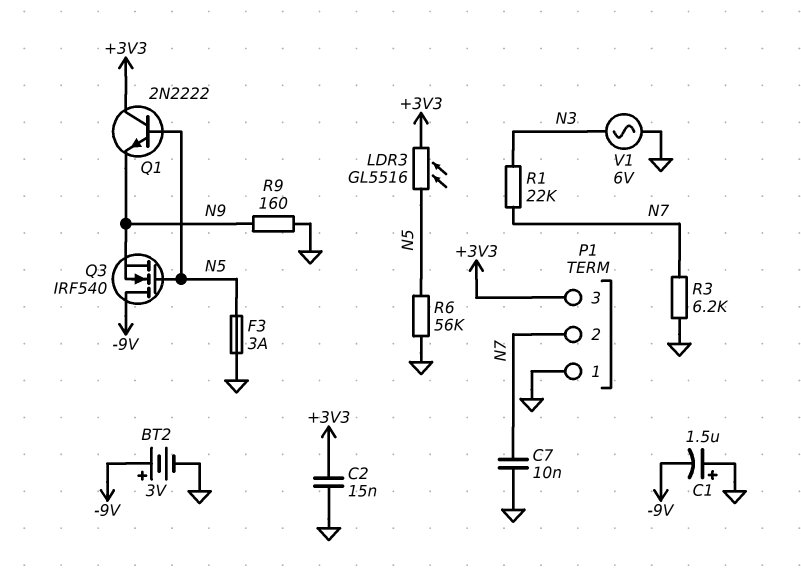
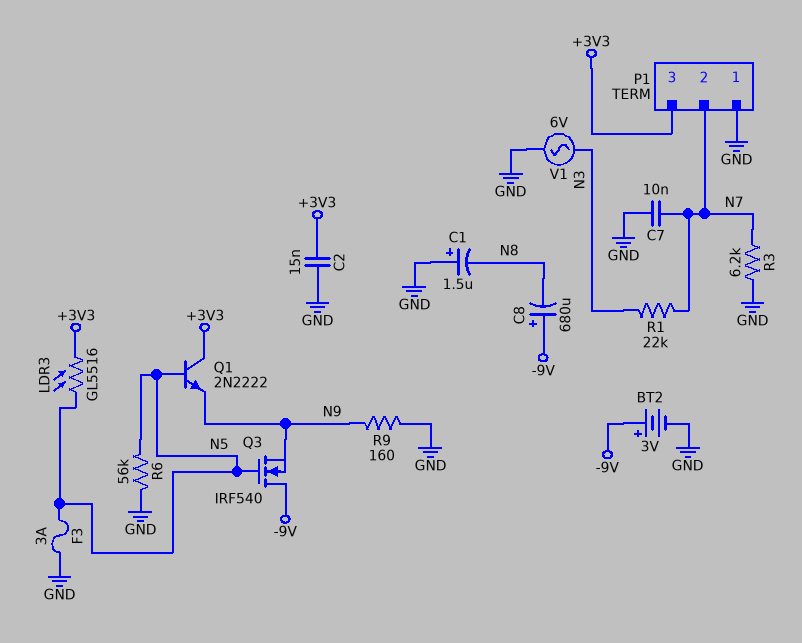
C1: 1.5uF (plus GND, minus -9V) -> 1.5uF (plus GND, minus N8)
C8: none -> 680uF (plus -9V, minus N8)

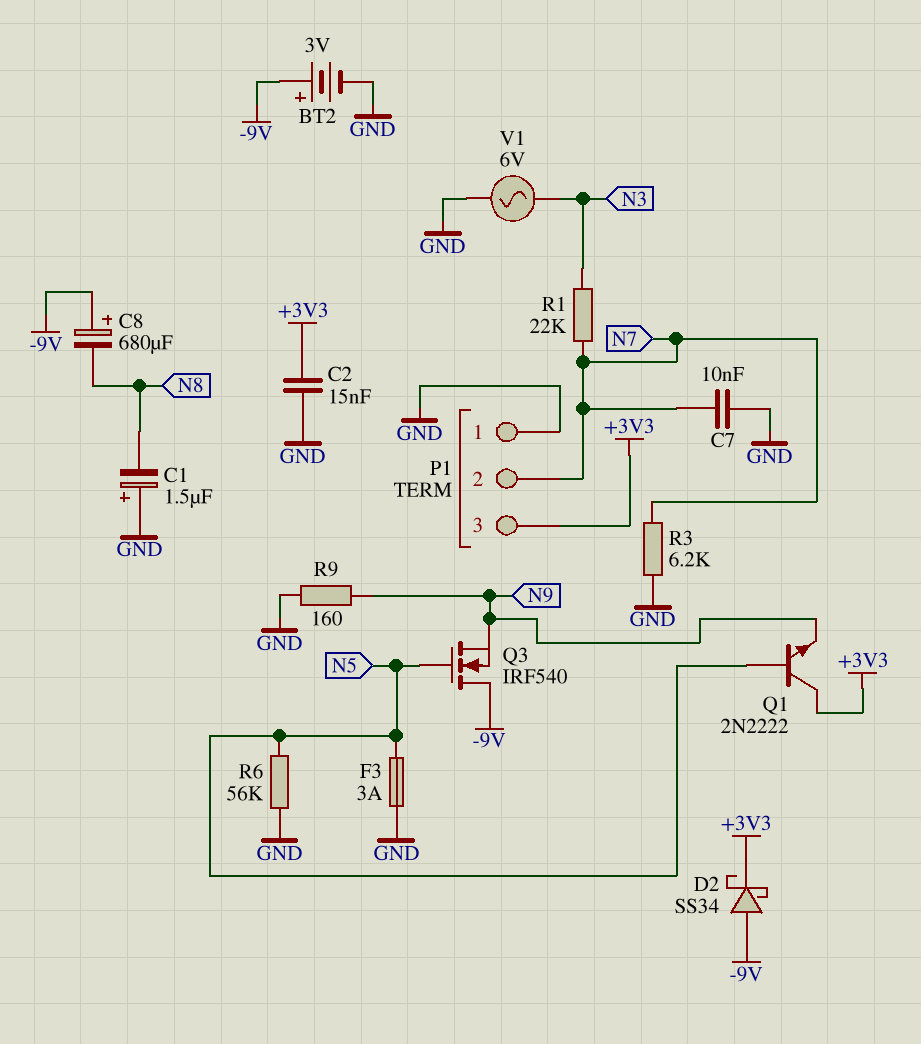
D2: none -> schottky SS34 (A -9V, K +3V3)
LDR3: GL5516 (+3V3, N5) -> none

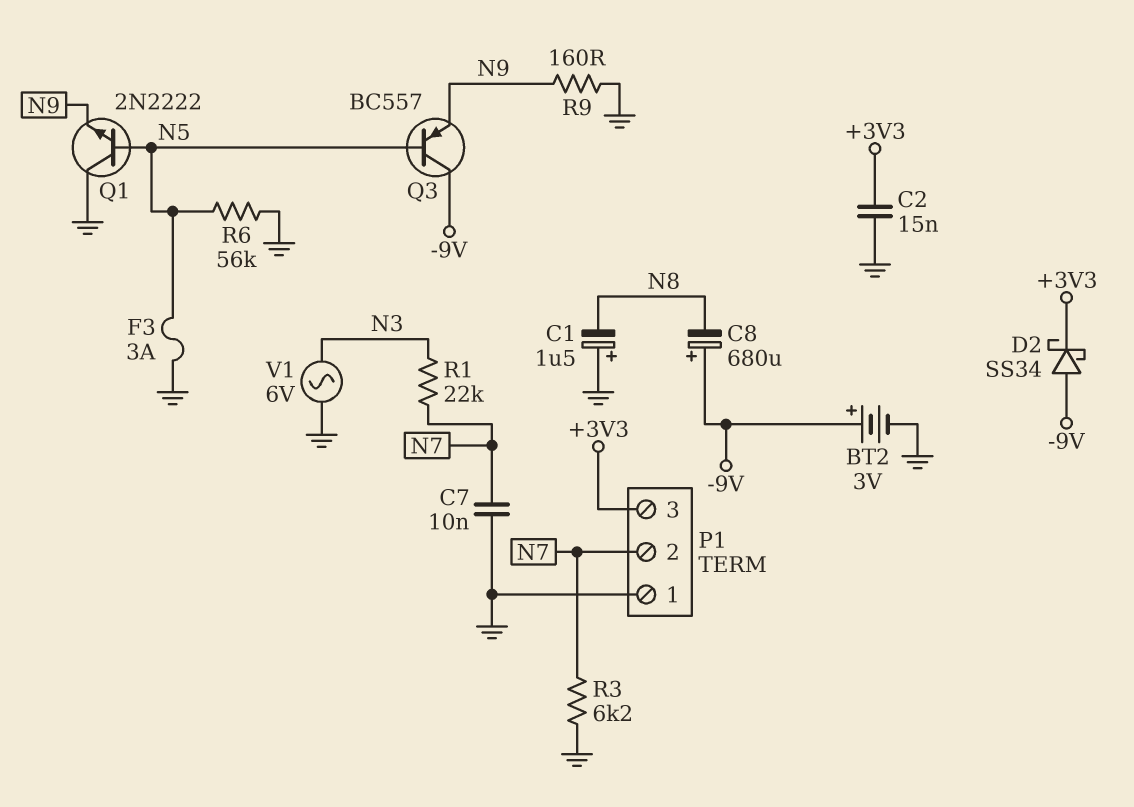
Q1: NPN 2N2222 (B N5, C +3V3, E N9) -> NPN 2N2222 (B N5, C GND, E N9)
Q3: NMOS IRF540 (G N5, D -9V, S N9) -> PNP BC557 (B N5, C -9V, E N9)

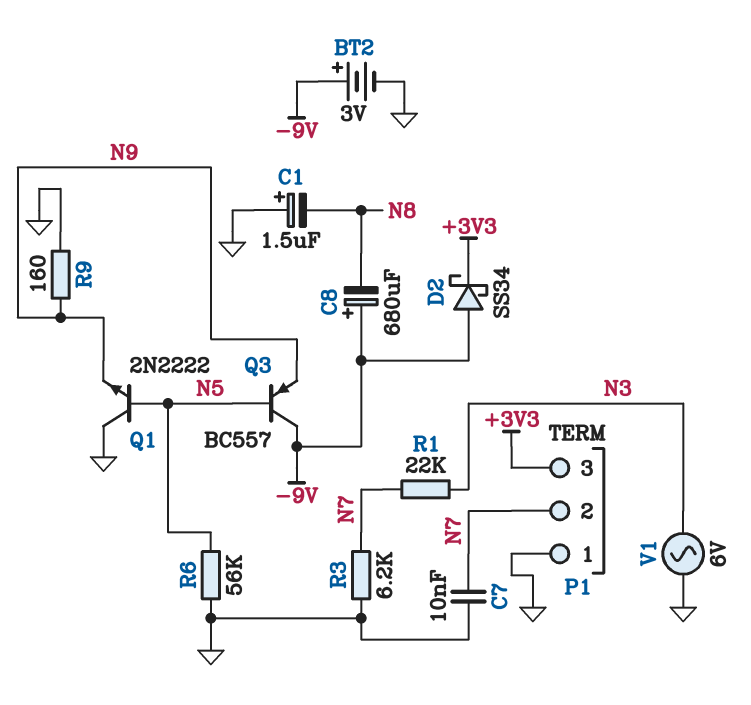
C2: 15nF (+3V3, GND) -> none
F3: 3A (GND, N5) -> none

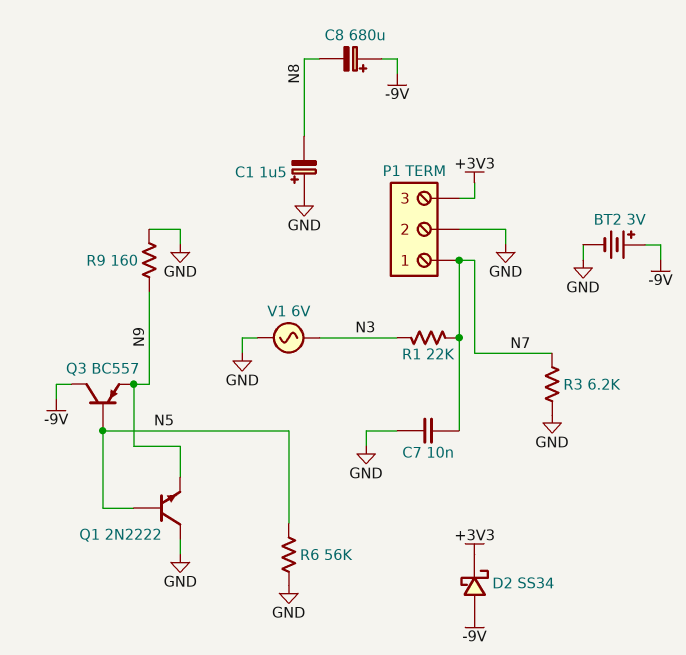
P1 pin 1: GND -> N7
P1 pin 2: N7 -> GND

